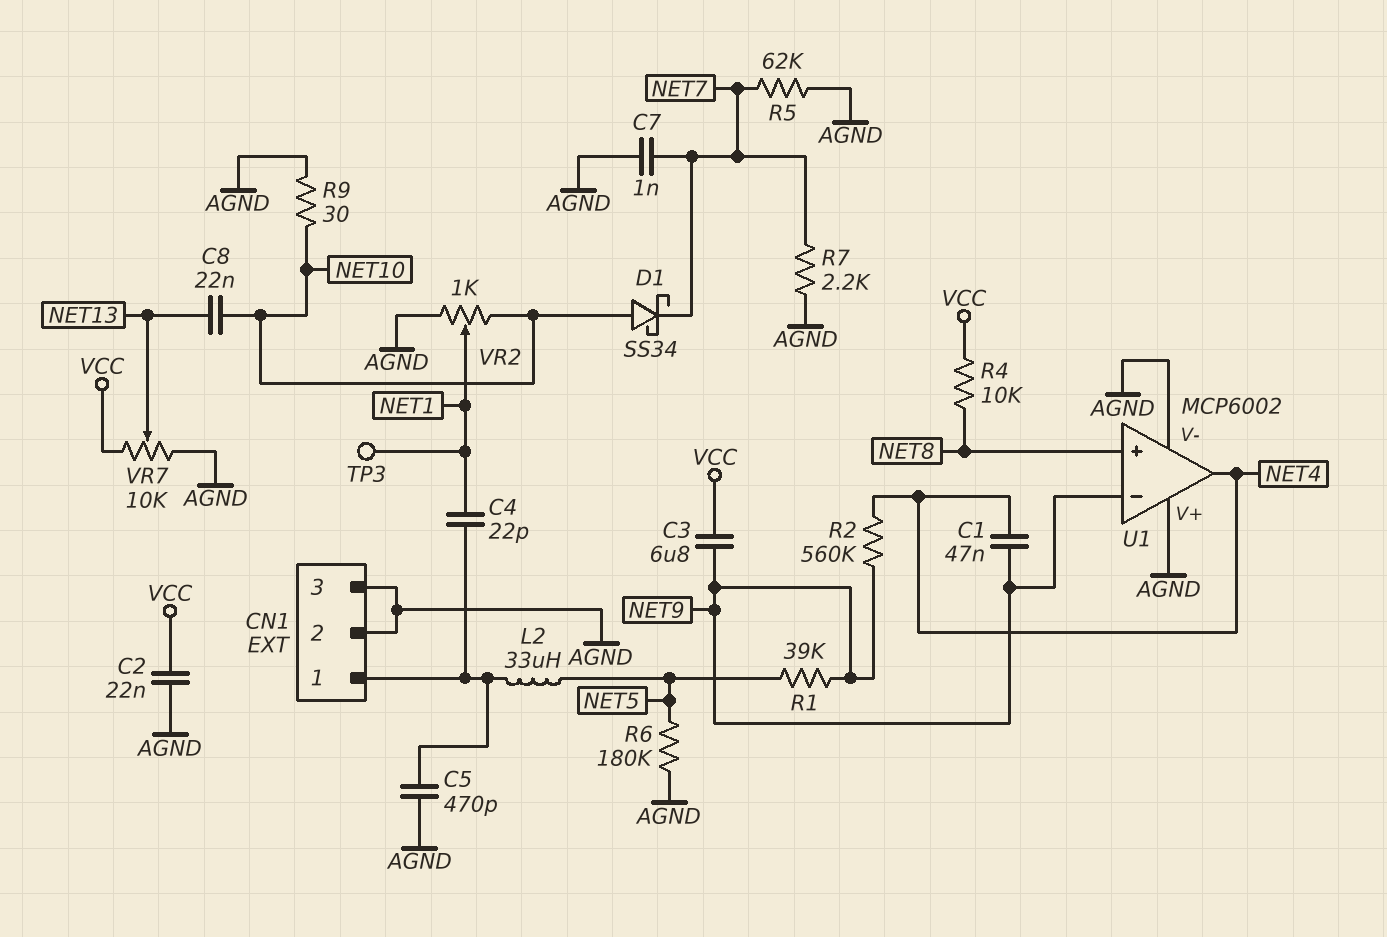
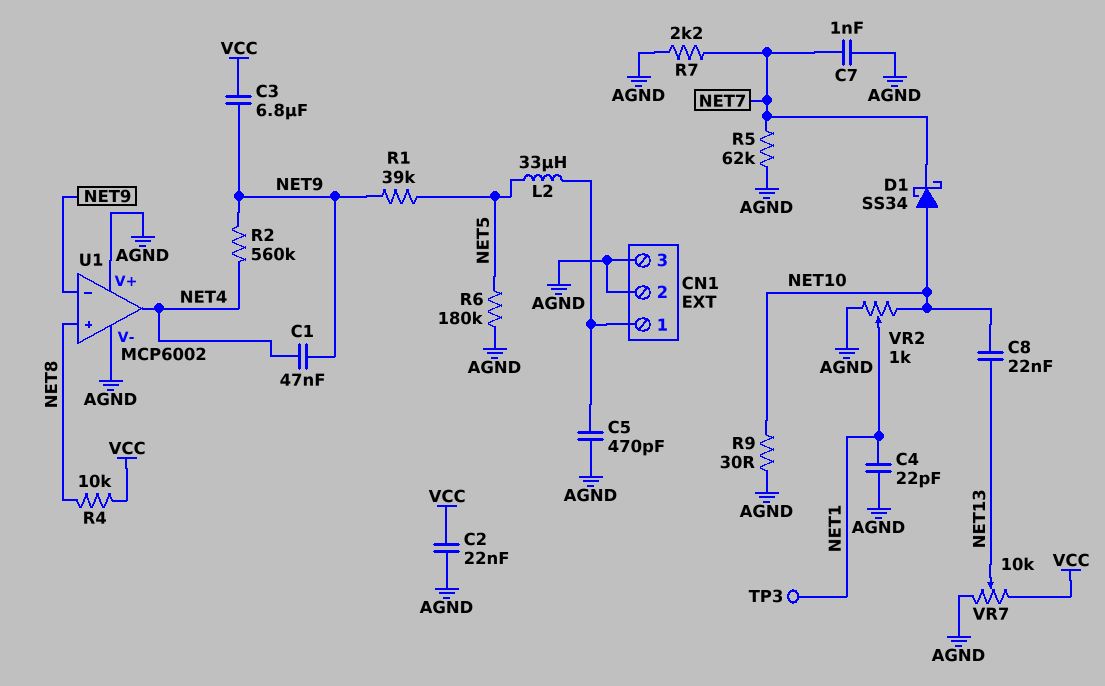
C4: 22pF (CN1/1, NET1) -> 22pF (AGND, NET1)

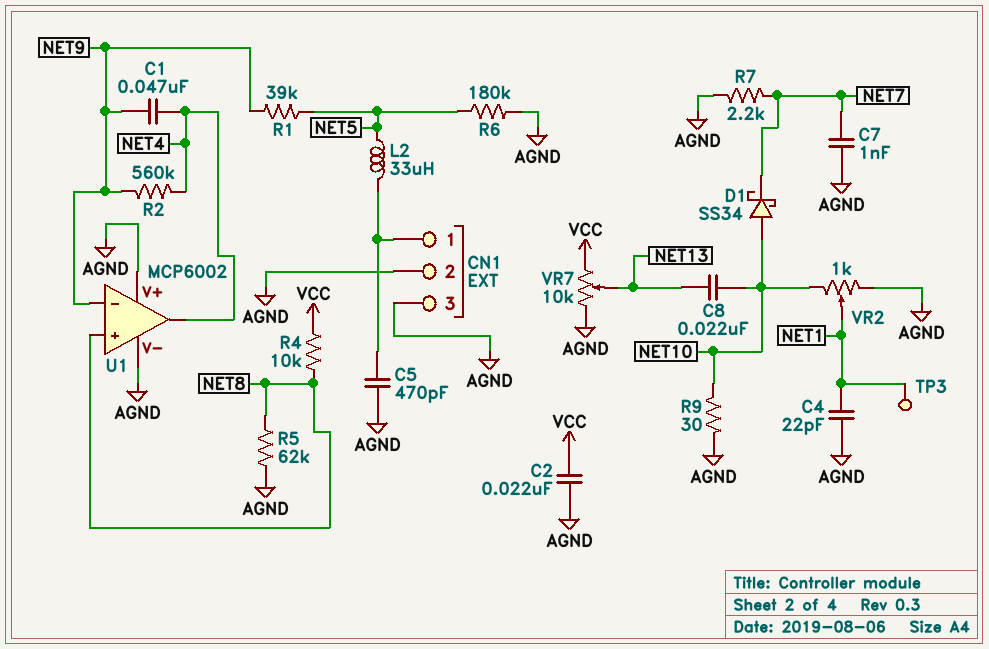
C3: 6.8uF (NET9, VCC) -> none
R5: 62k (AGND, NET7) -> 62k (AGND, NET8)

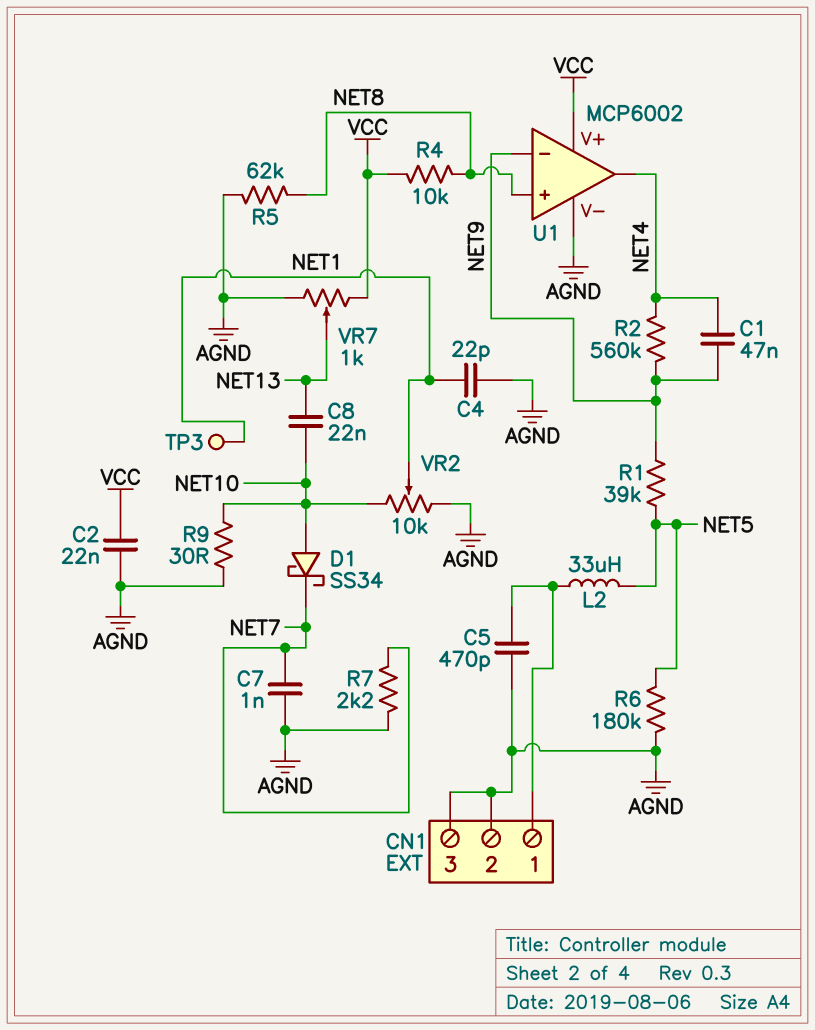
U1 pin V+: AGND -> VCC
VR2: 1k (AGND, NET10, wiper NET1) -> 10k (AGND, NET10, wiper NET1)
VR7: 10k (AGND, VCC, wiper NET13) -> 1k (AGND, VCC, wiper NET13)

